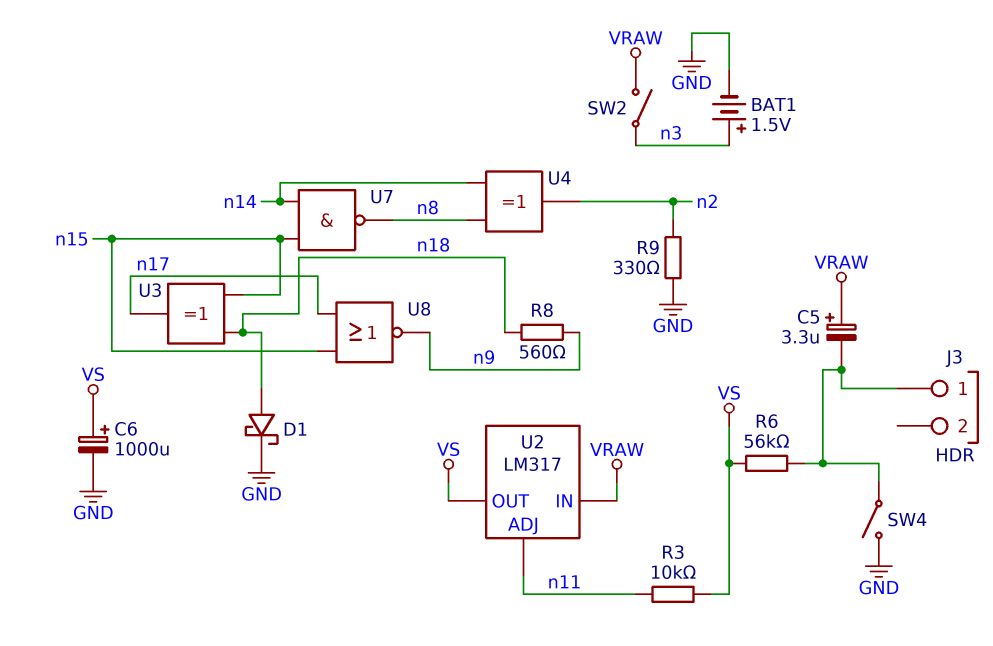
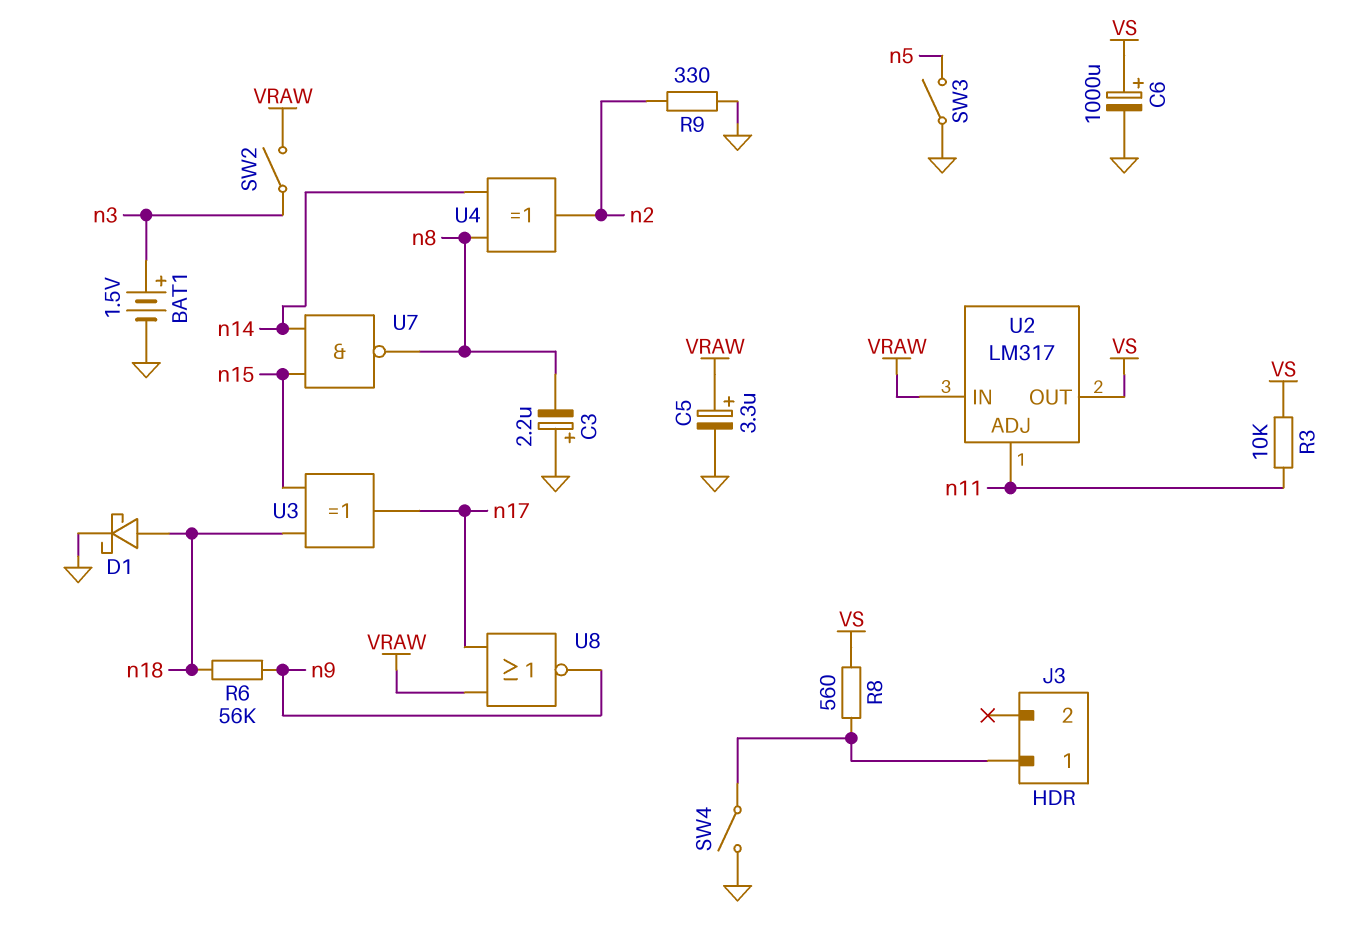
C3: none -> 2.2uF (plus GND, minus n8)
C5: 3.3uF (plus VRAW, minus J3/1) -> 3.3uF (plus VRAW, minus GND)
R6: 56k (J3/1, VS) -> 56k (n9, n18)
R8: 560 (n9, n18) -> 560 (J3/1, VS)
SW3: none -> switch (GND, n5)
U8: NOR (in n15, in n17, out n9) -> NOR (in VRAW, in n17, out n9)

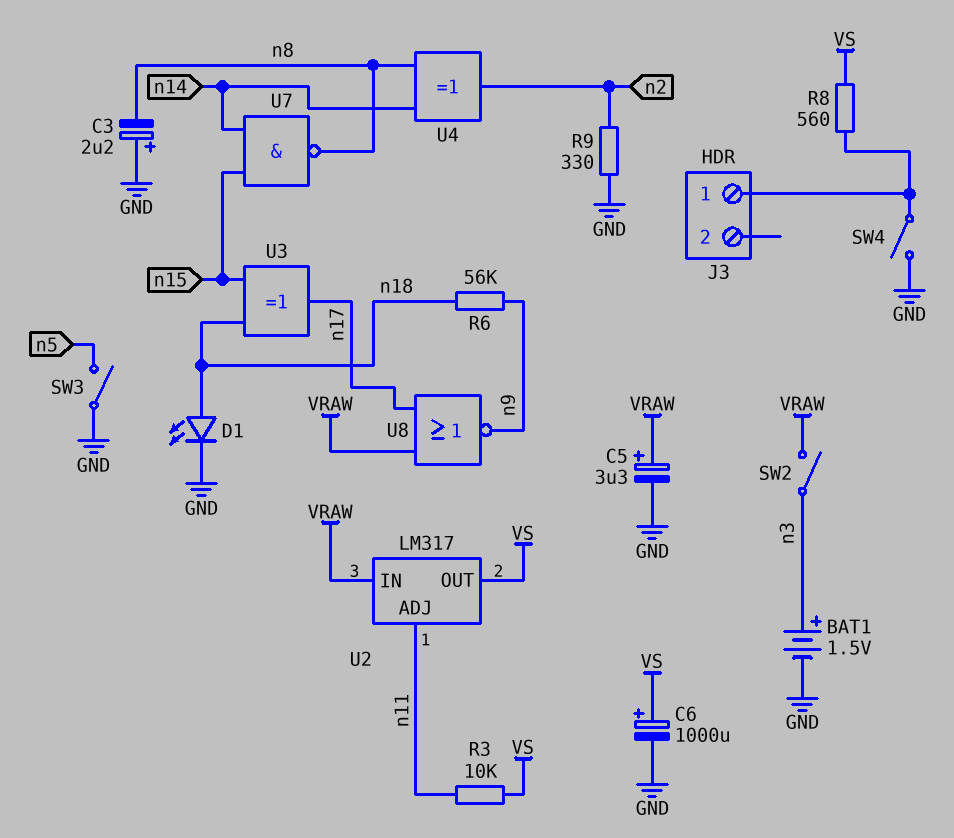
D1: schottky (A n18, K GND) -> LED (A n18, K GND)

